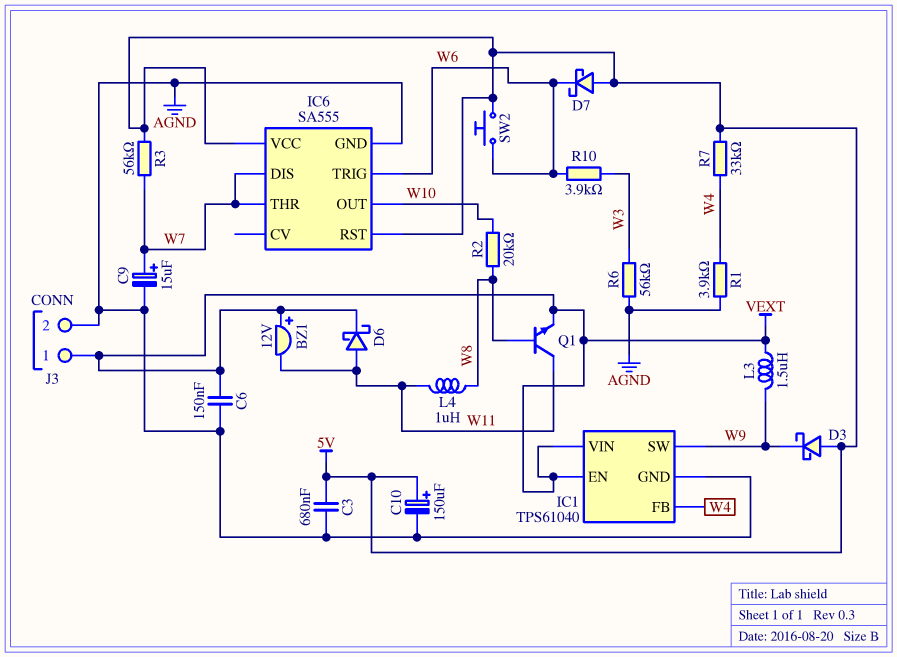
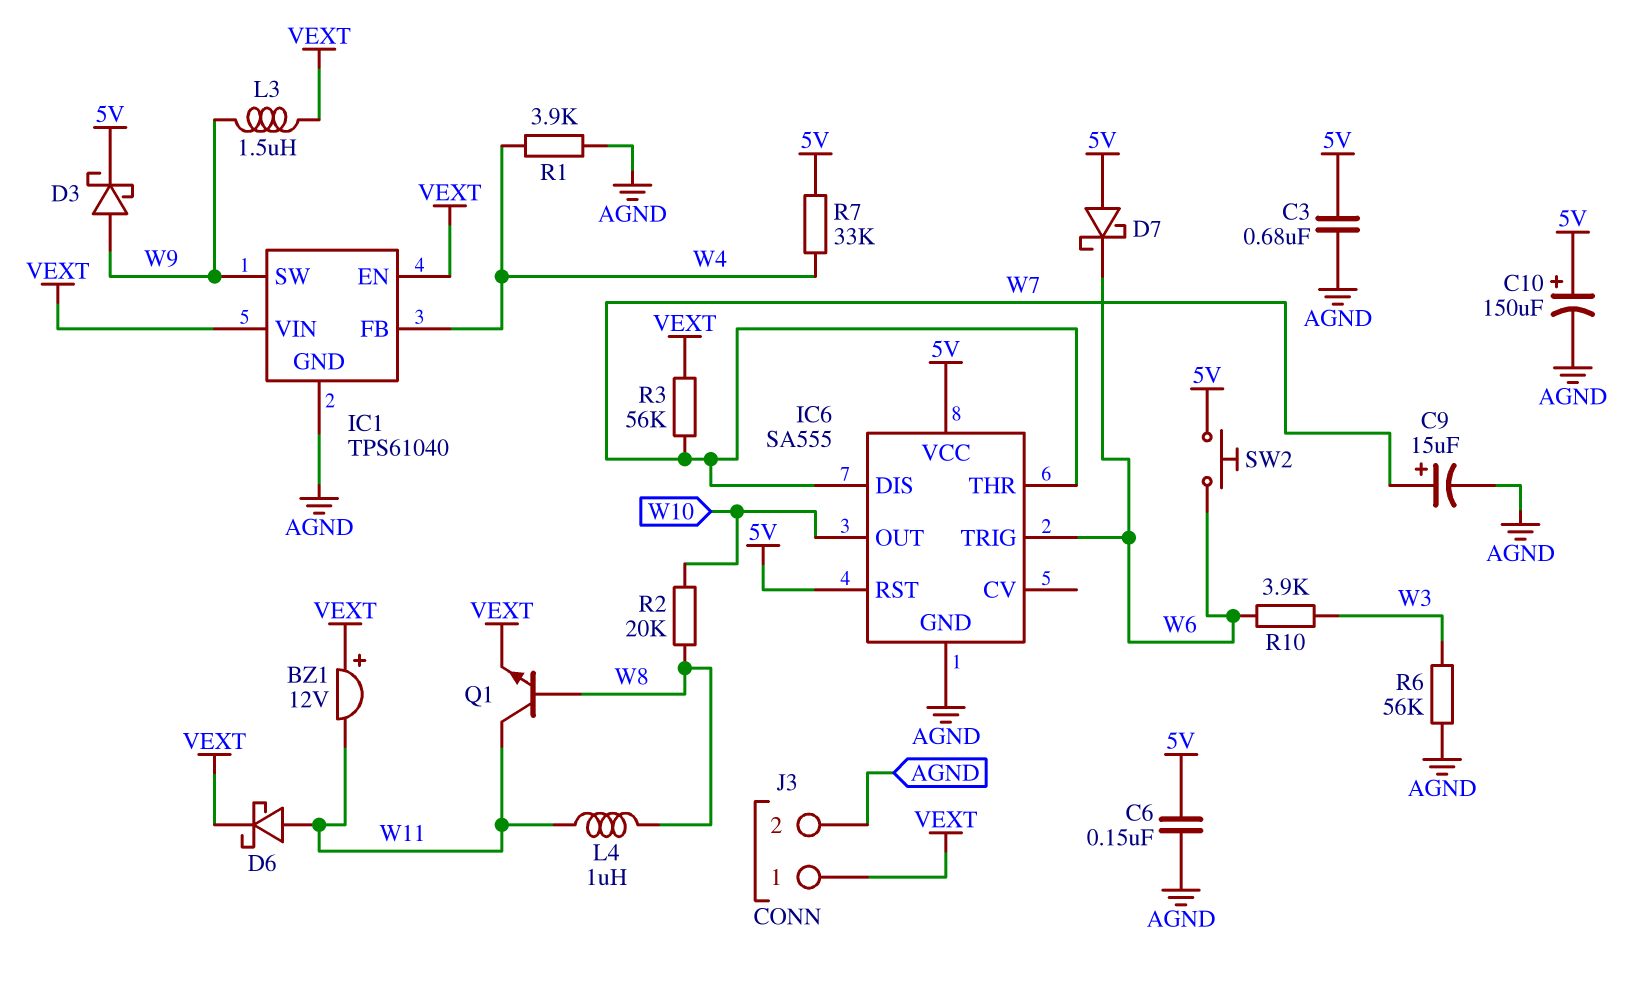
C6: 150nF (AGND, VEXT) -> 150nF (5V, AGND)
D3: schottky (A 5V, K W9) -> schottky (A W9, K 5V)
R3: 56k (5V, W7) -> 56k (VEXT, W7)

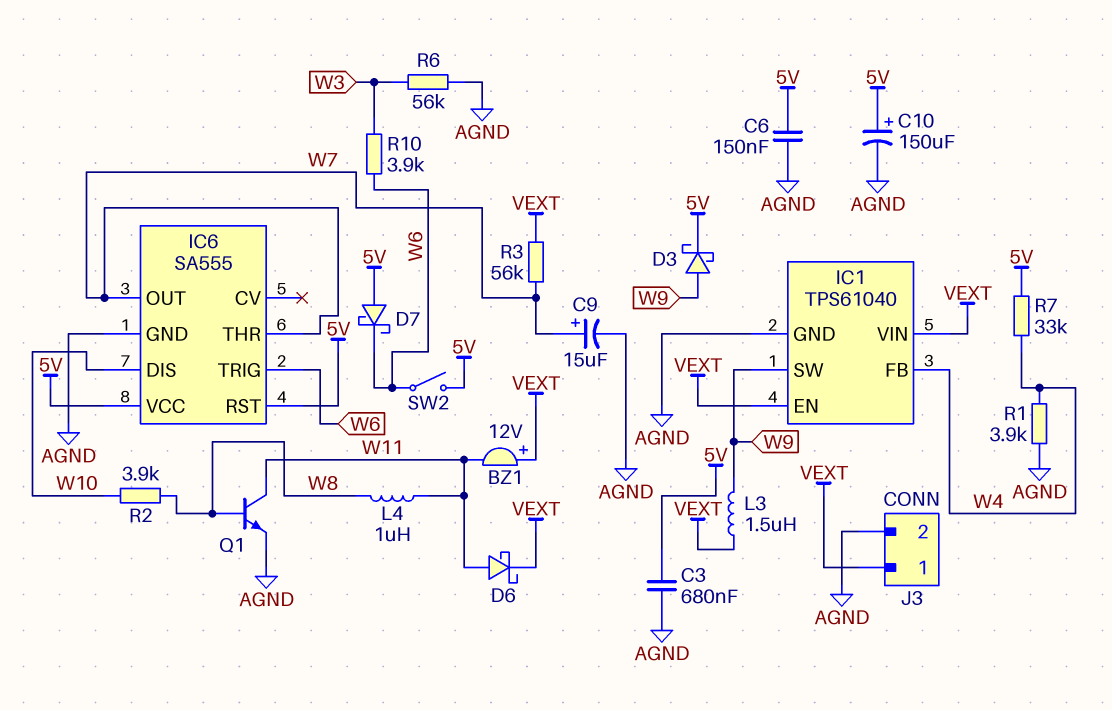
IC6 pin DIS: W7 -> W10
IC6 pin OUT: W10 -> W7
Q1: NPN (B W8, C W11, E VEXT) -> NPN (B W8, C W11, E AGND)
R2: 20k (W8, W10) -> 3.9k (W8, W10)
SW2: button (5V, W6) -> switch (5V, W6)

